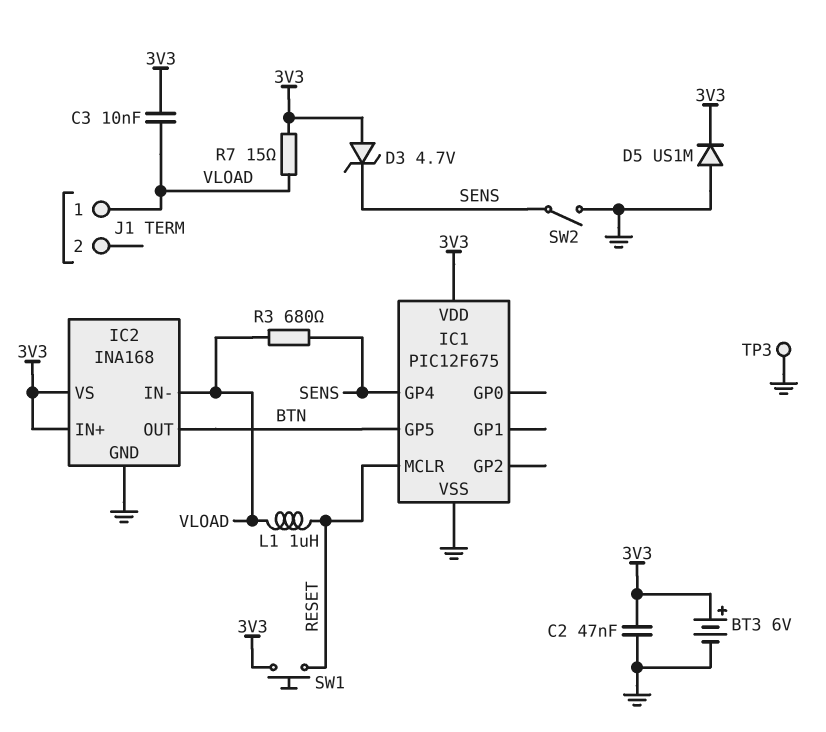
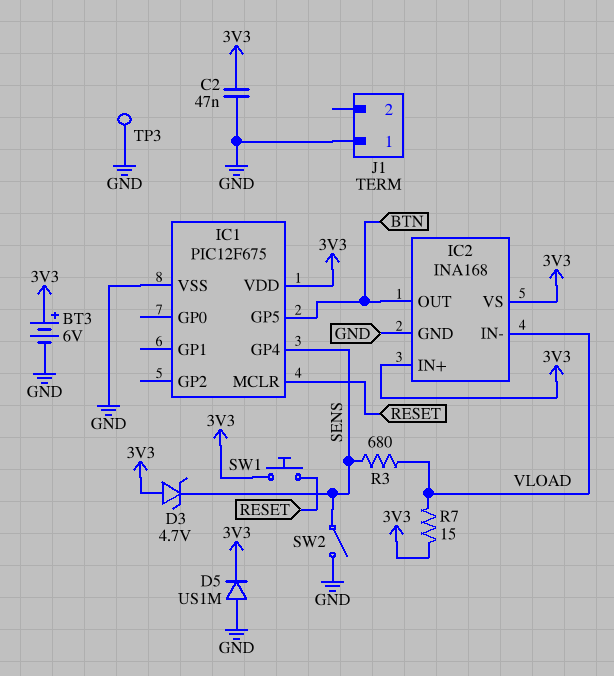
C3: 10nF (3V3, VLOAD) -> none
J1 pin 1: VLOAD -> GND
L1: 1uH (RESET, VLOAD) -> none

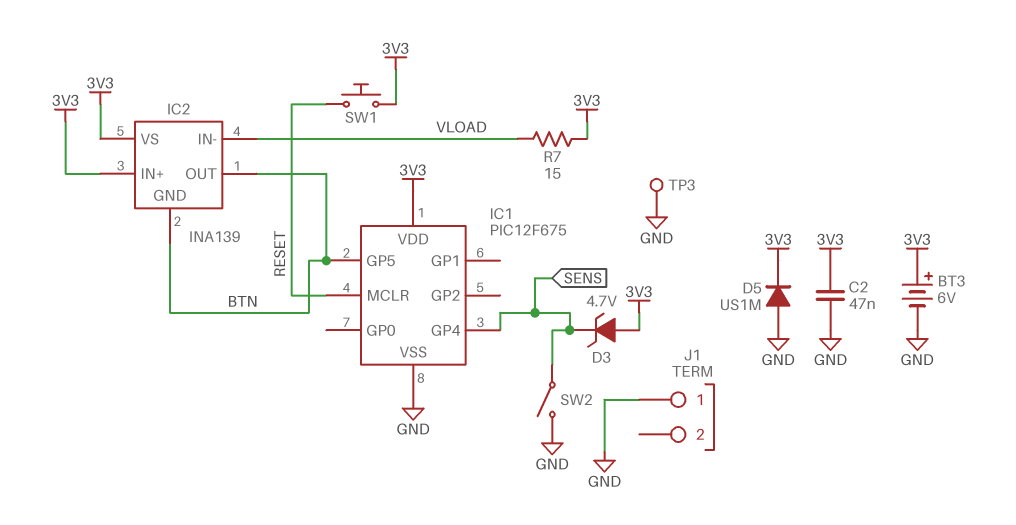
IC2: INA168 -> INA139
IC2 pin GND: GND -> BTN
R3: 680 (SENS, VLOAD) -> none

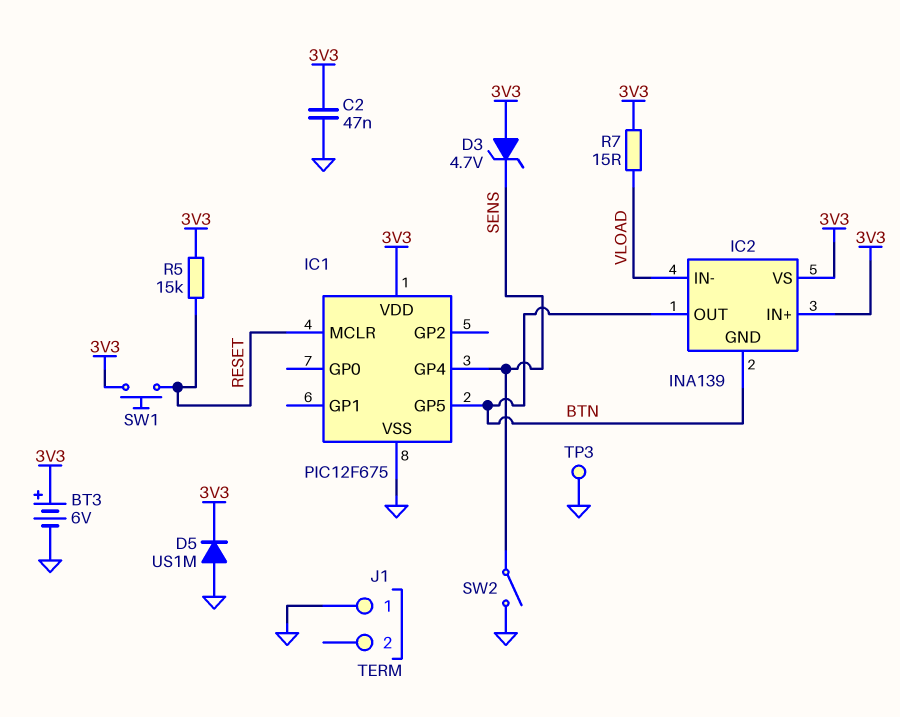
R5: none -> 15k (3V3, RESET)

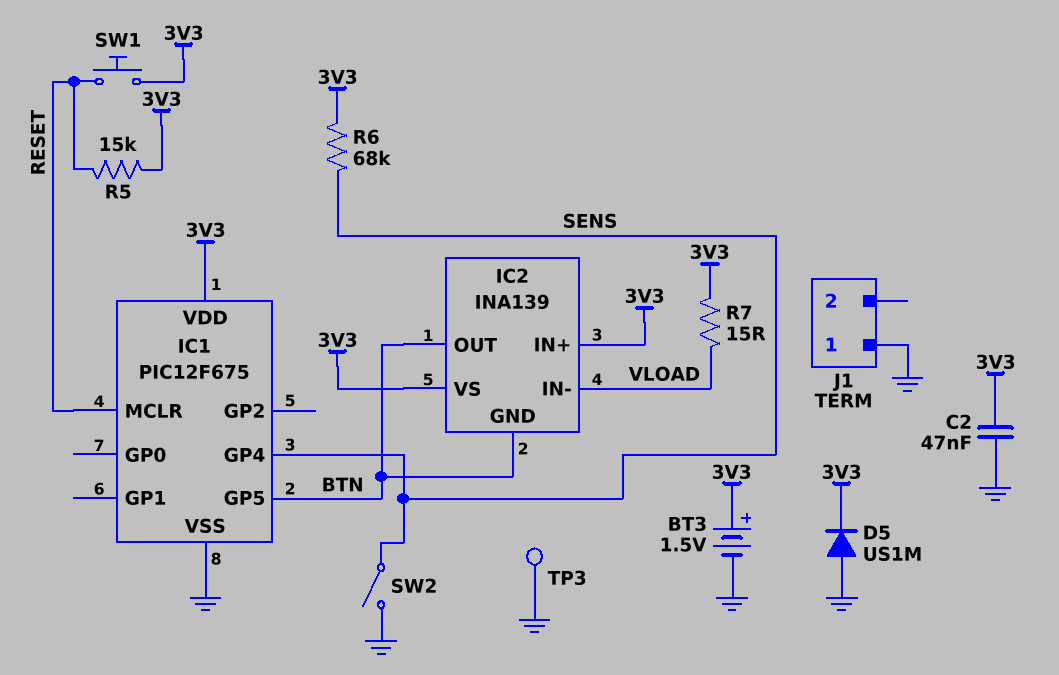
BT3: 6V (plus 3V3, minus GND) -> 1.5V (plus 3V3, minus GND)
D3: zener 4.7V (A 3V3, K SENS) -> none
R6: none -> 68k (3V3, SENS)

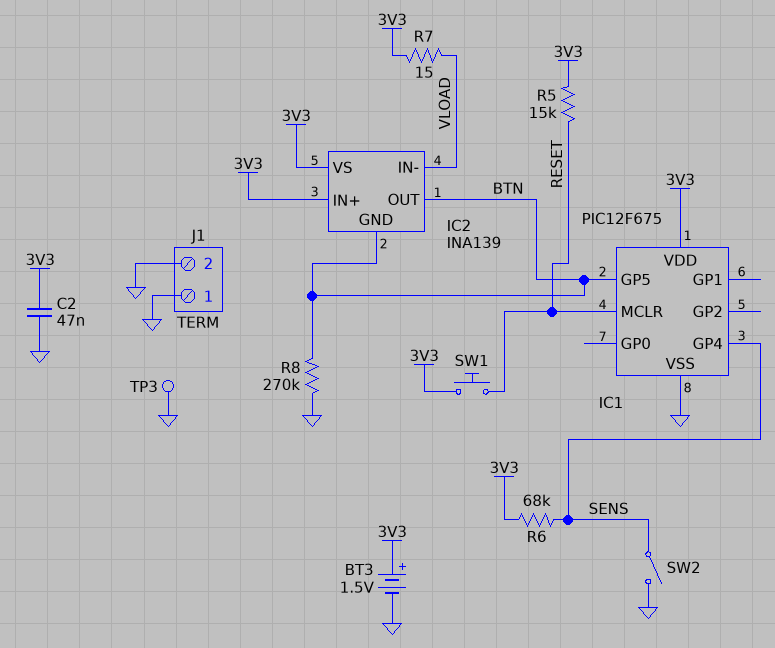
D5: diode US1M (A GND, K 3V3) -> none
J1 pin 2: none -> GND
R8: none -> 270k (BTN, GND)

